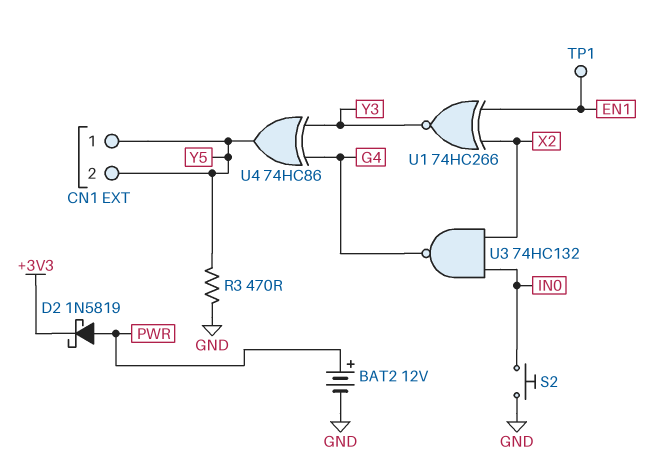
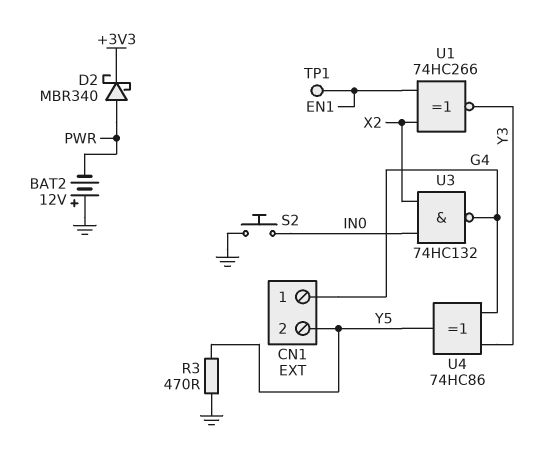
BAT2: 12V (plus PWR, minus GND) -> 12V (plus GND, minus PWR)
CN1 pin 1: Y5 -> G4
D2: schottky 1N5819 (A PWR, K +3V3) -> schottky MBR340 (A PWR, K +3V3)

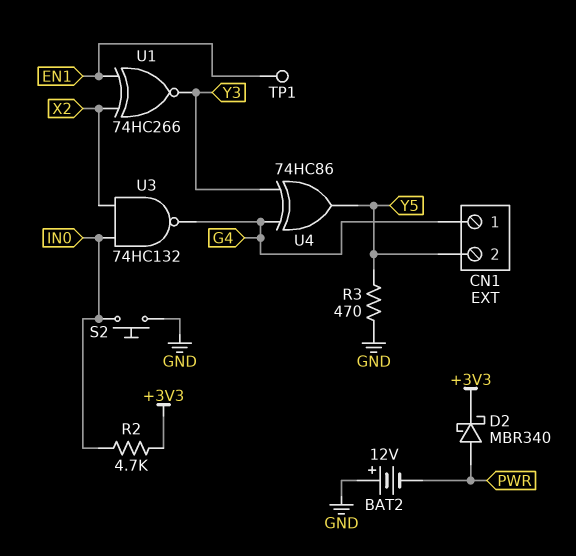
R2: none -> 4.7k (+3V3, IN0)

